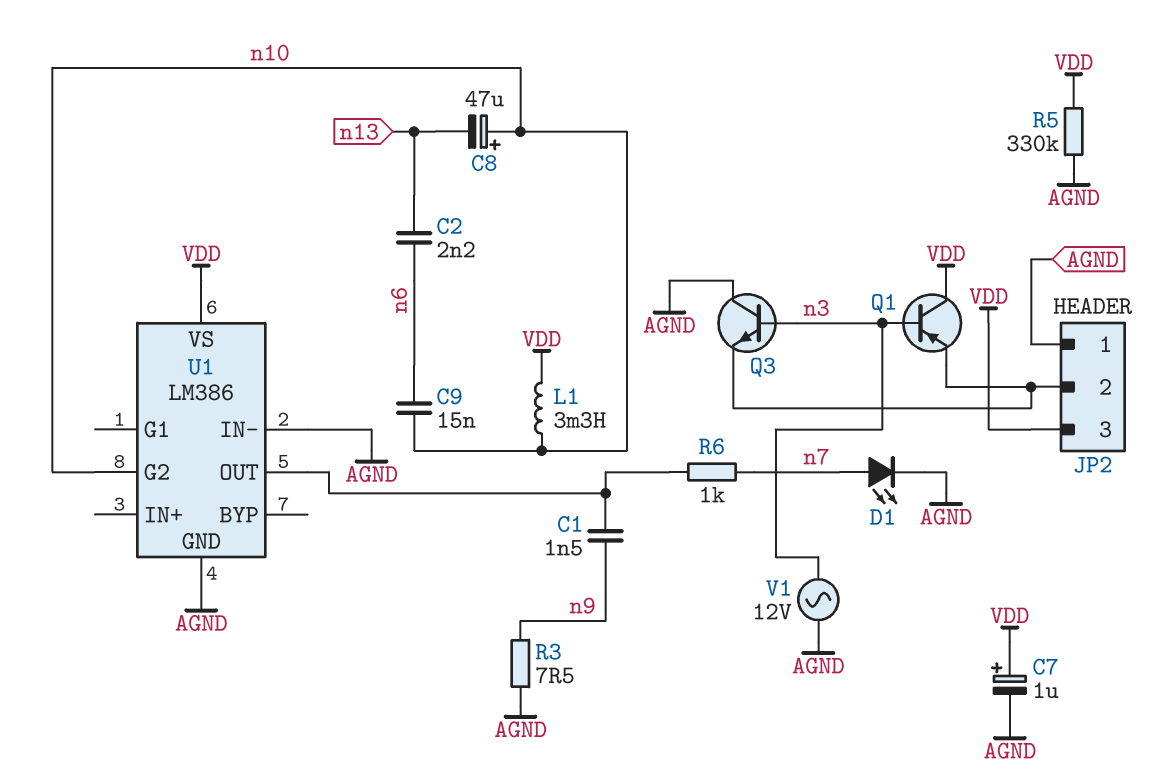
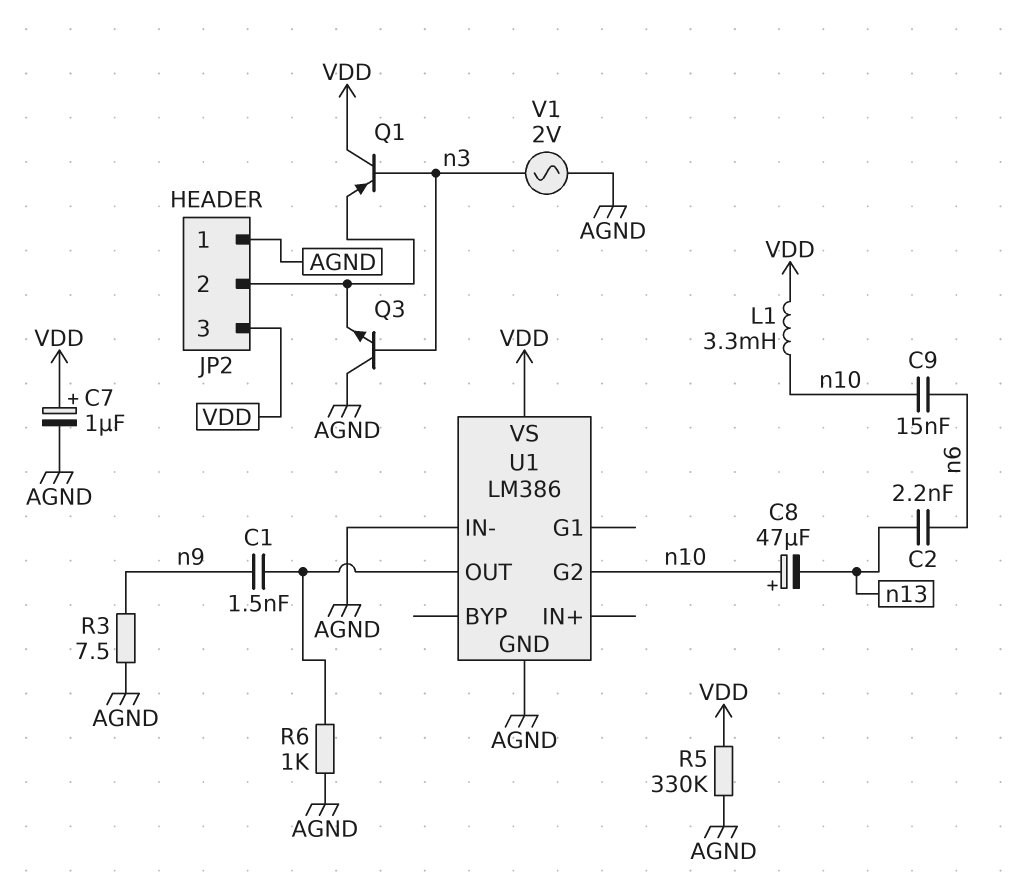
D1: LED (A n7, K AGND) -> none
R6: 1k (U1/OUT, n7) -> 1k (AGND, U1/OUT)
V1: AC 12V (AGND, n3) -> AC 2V (AGND, n3)

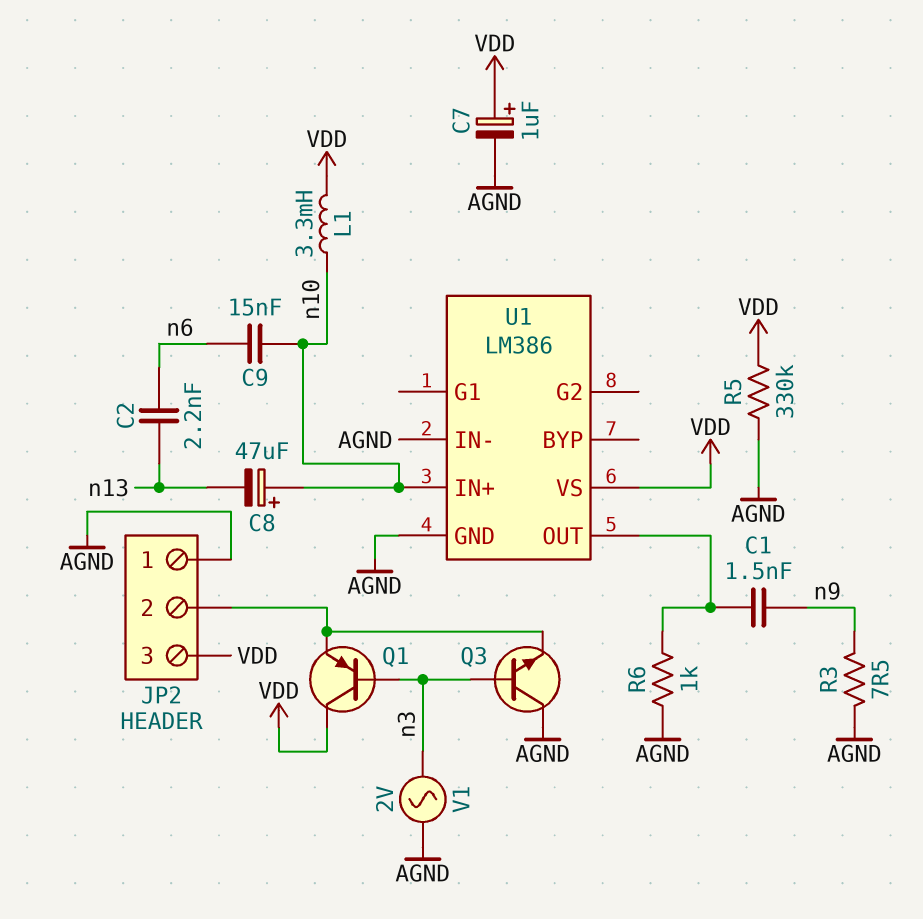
U1 pin G2: n10 -> none
U1 pin IN+: none -> n10

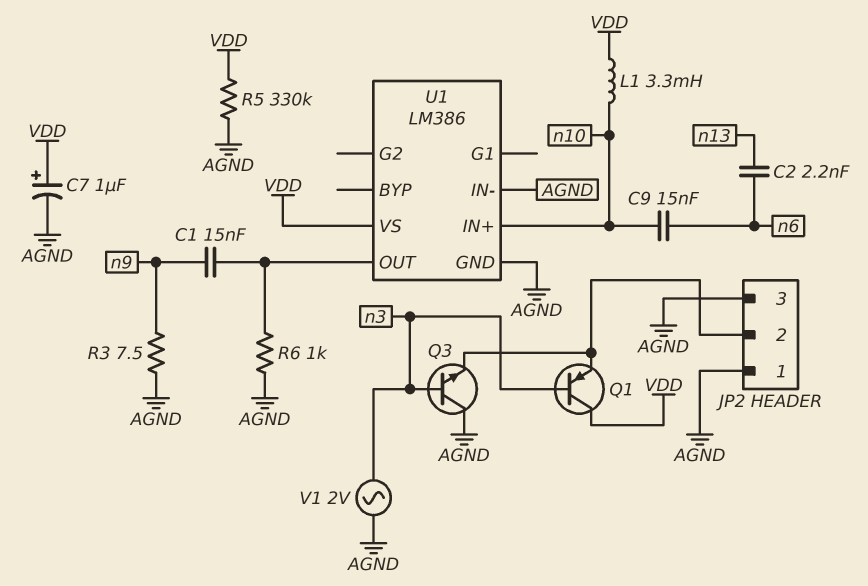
C1: 1.5nF (U1/OUT, n9) -> 15nF (U1/OUT, n9)
C8: 47uF (plus n10, minus n13) -> none
JP2 pin 3: VDD -> AGND

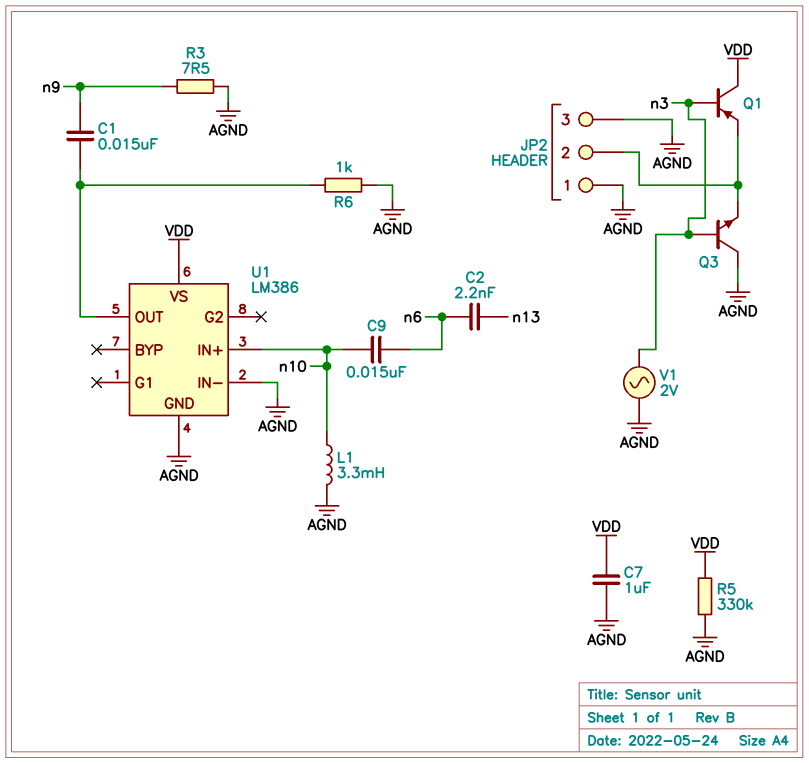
C7: 1uF (plus VDD, minus AGND) -> 1uF (AGND, VDD)
L1: 3.3mH (VDD, n10) -> 3.3mH (AGND, n10)

